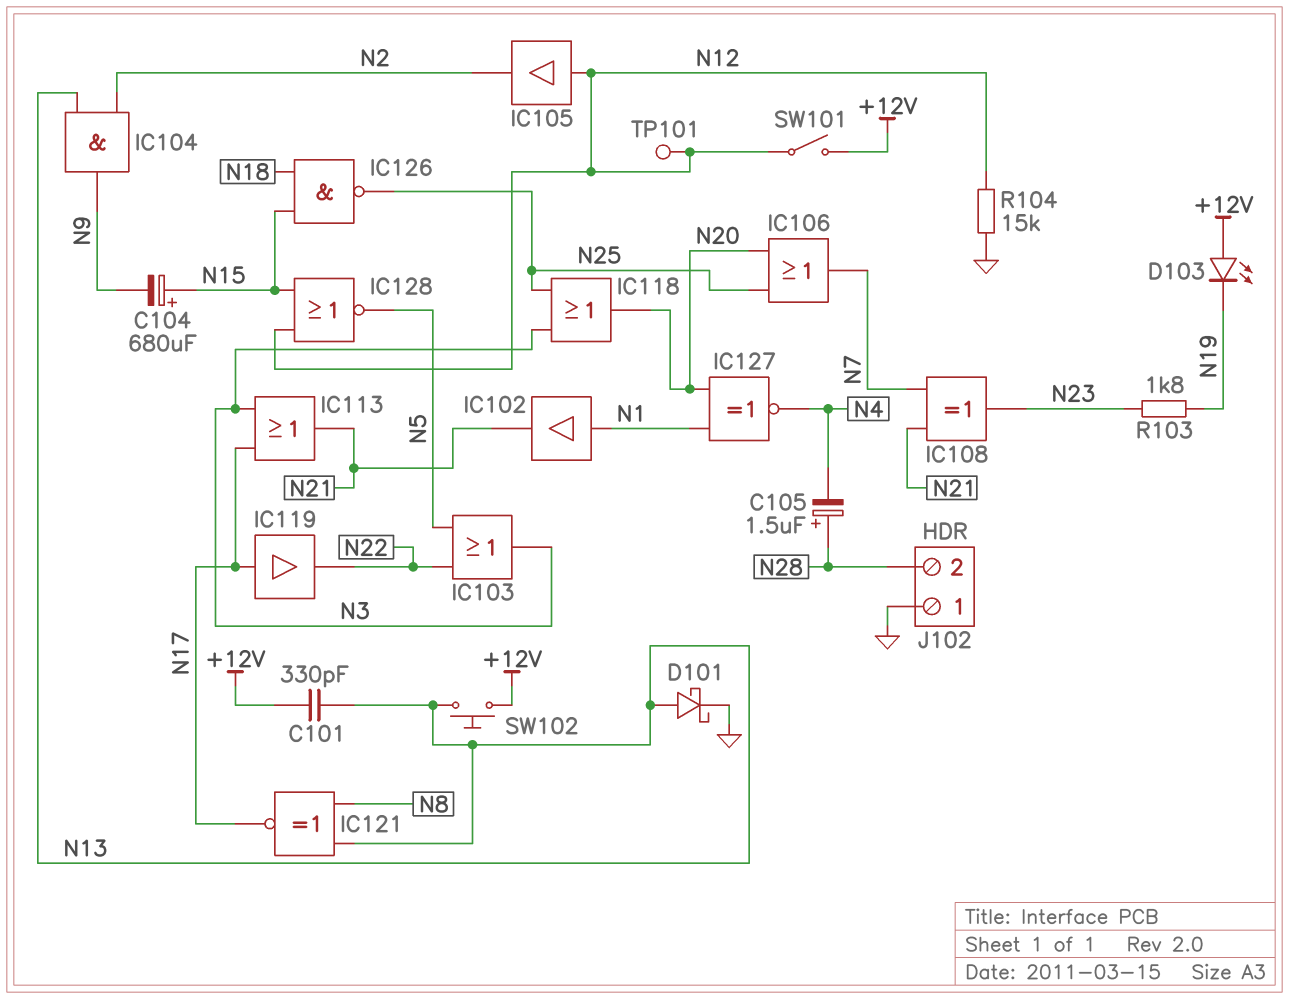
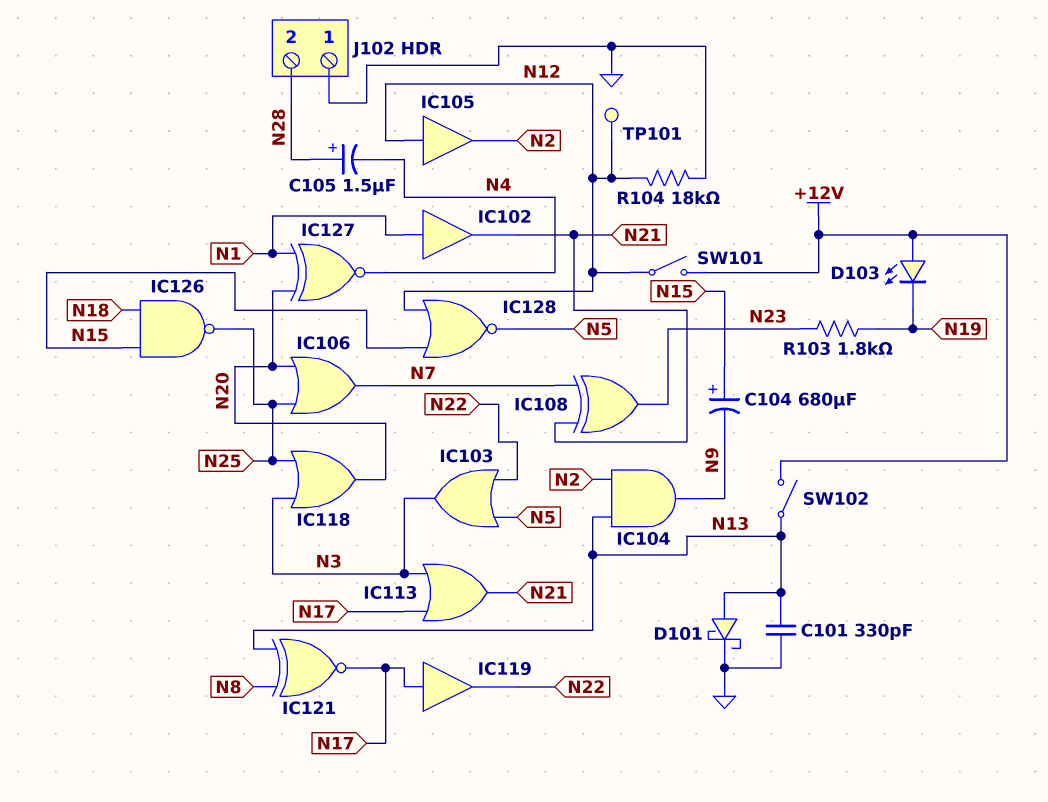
C101: 330pF (+12V, N13) -> 330pF (GND, N13)
R104: 15k (GND, N12) -> 18k (GND, N12)
SW102: button (+12V, N13) -> switch (+12V, N13)

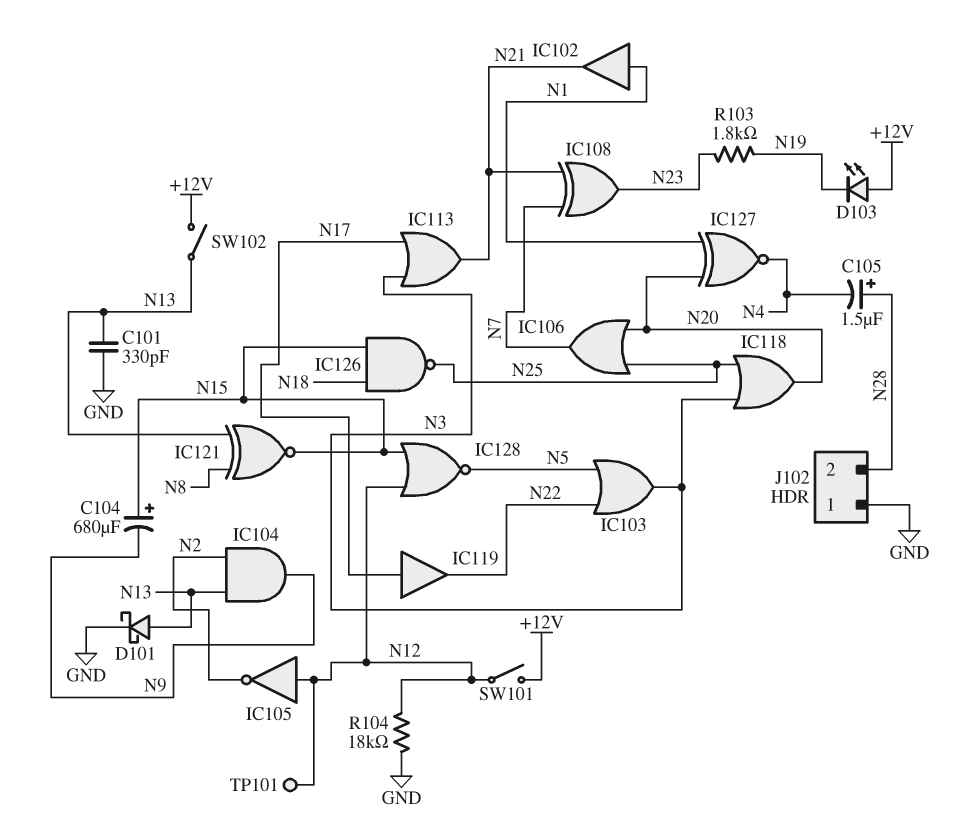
IC105: buffer (in N12, out N2) -> NOT (in N12, out N2)
IC121: XNOR (in N8, in N13, out N17) -> XNOR (in N8, in N13, out N15)

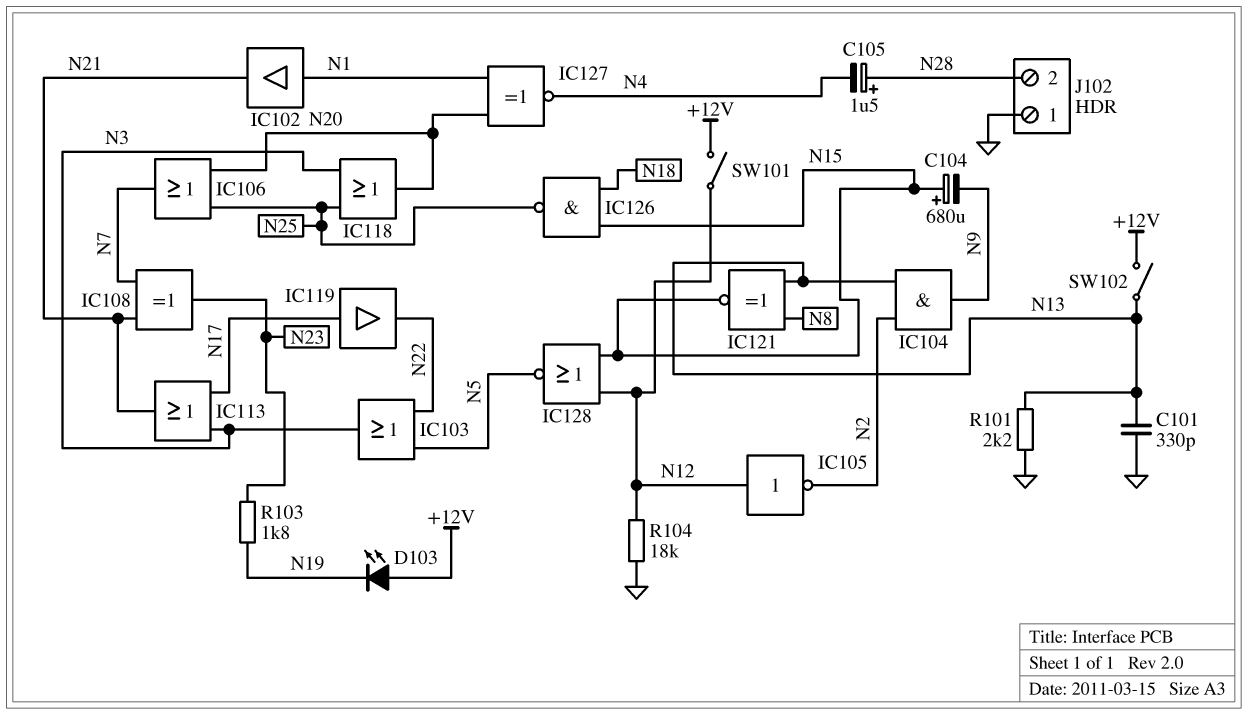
D101: schottky (A N13, K GND) -> none
R101: none -> 2.2k (GND, N13)
TP101: test point (N12) -> none

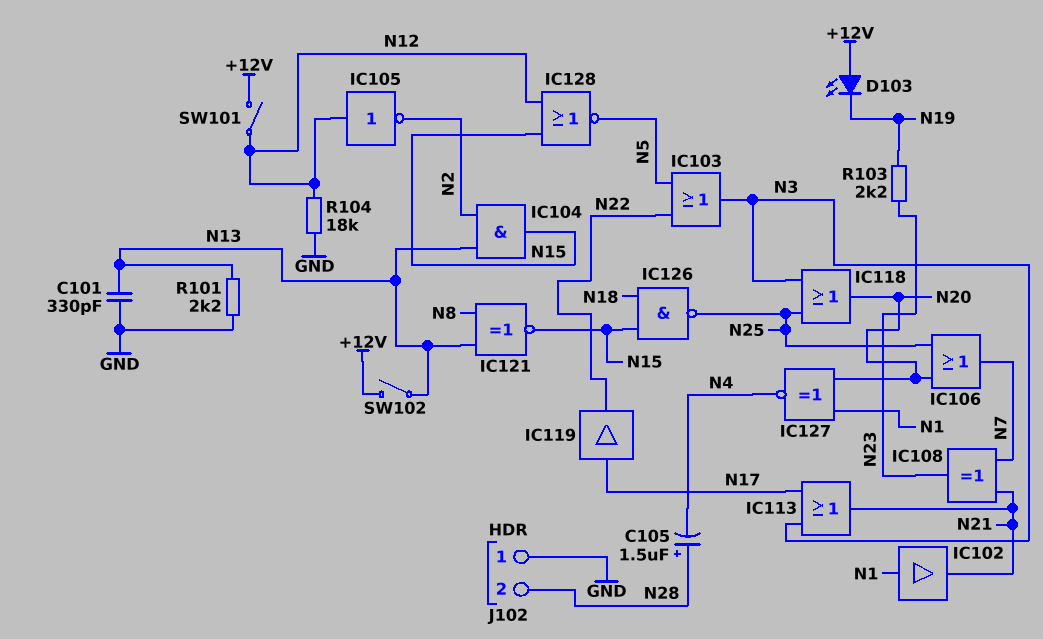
C104: 680uF (plus N15, minus N9) -> none
IC104: AND (in N2, in N13, out N9) -> AND (in N2, in N13, out N15)
R103: 1.8k (N19, N23) -> 2.2k (N19, N23)

